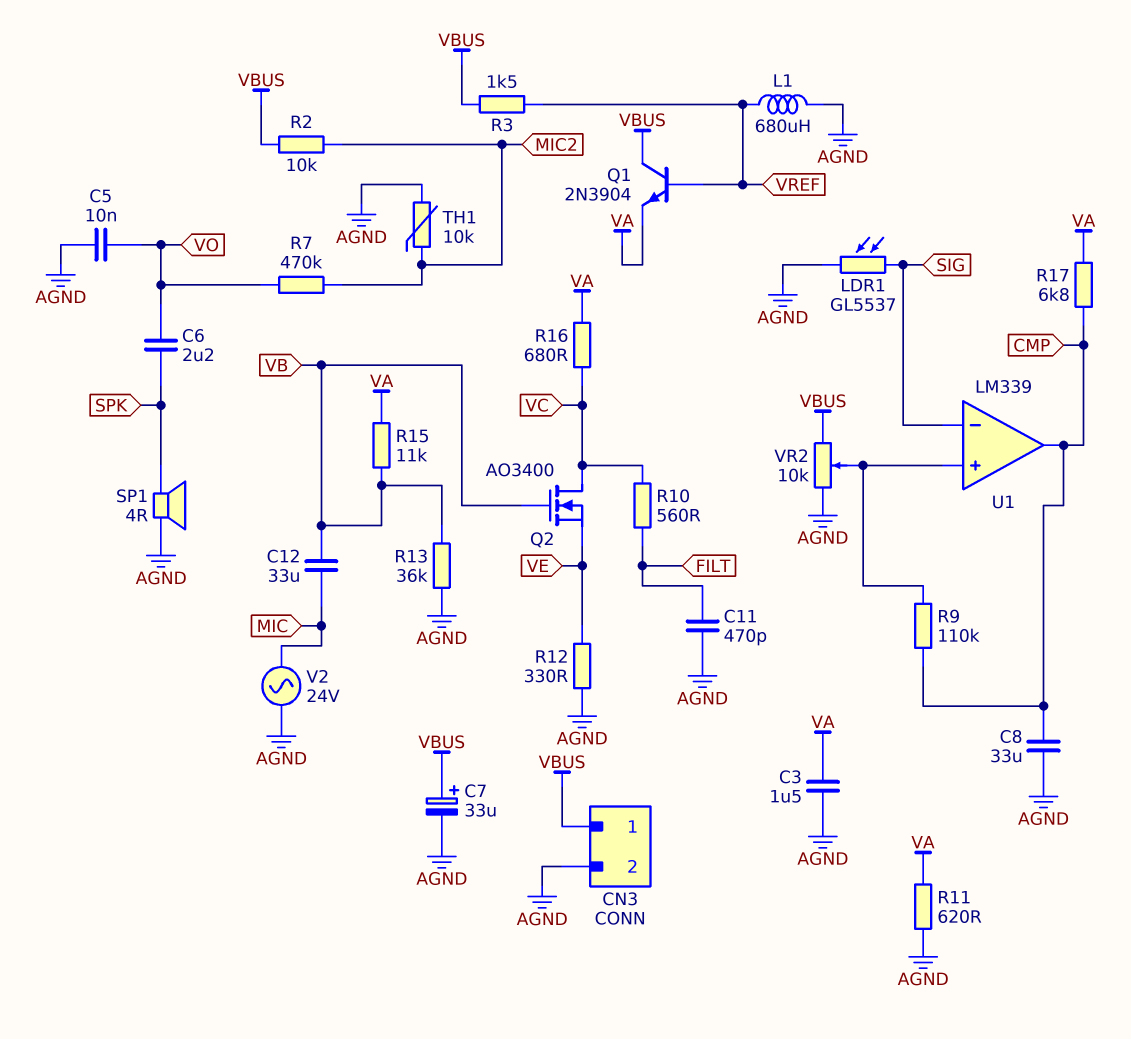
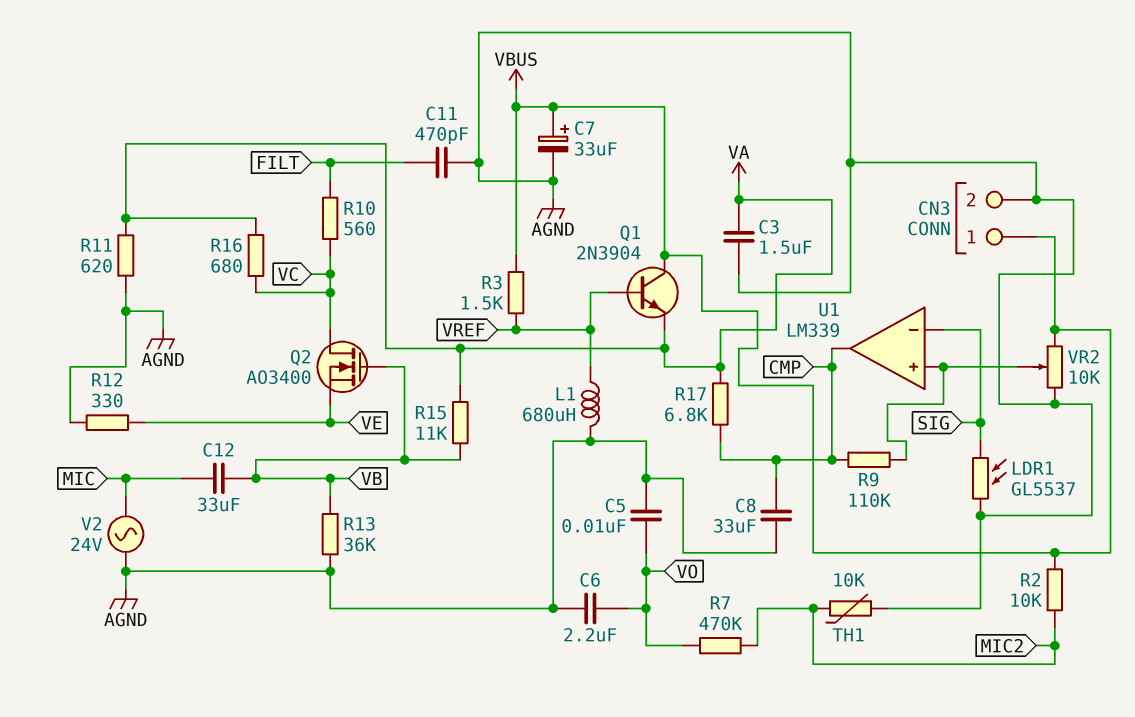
C6: 2.2uF (SPK, VO) -> 2.2uF (AGND, VO)
SP1: speaker 4R (AGND, SPK) -> none

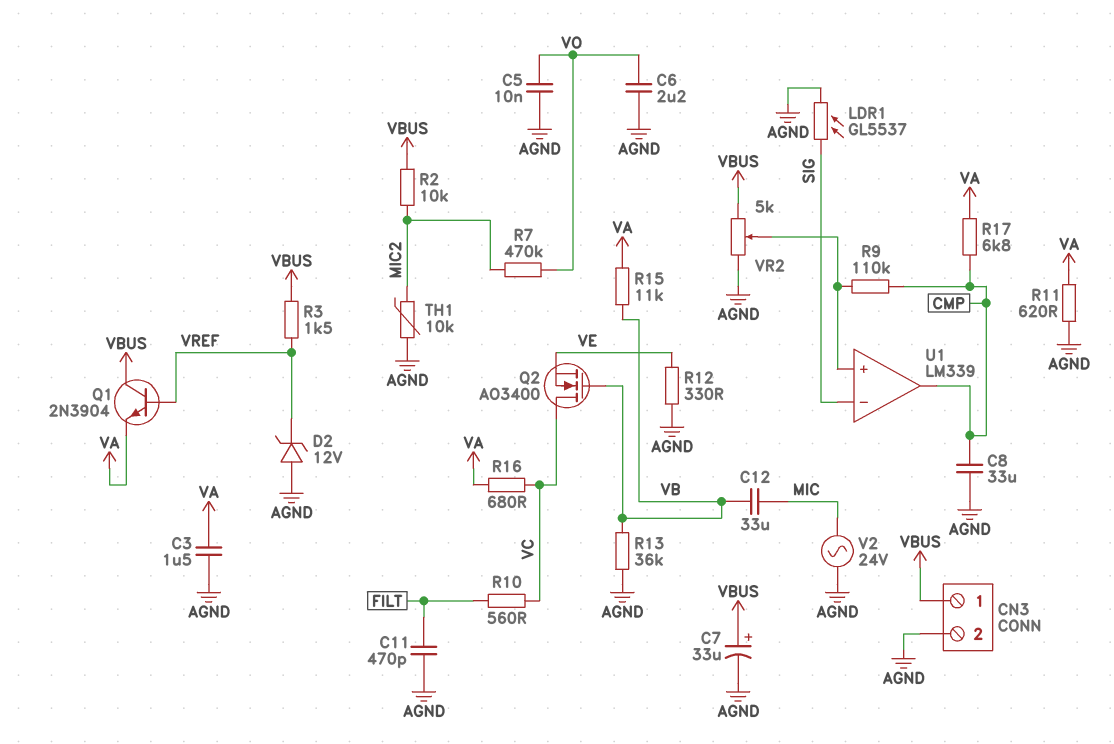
D2: none -> zener 12V (A AGND, K VREF)
L1: 680uH (AGND, VREF) -> none
VR2: 10k (AGND, VBUS, wiper U1/in+) -> 5k (AGND, VBUS, wiper U1/in+)

